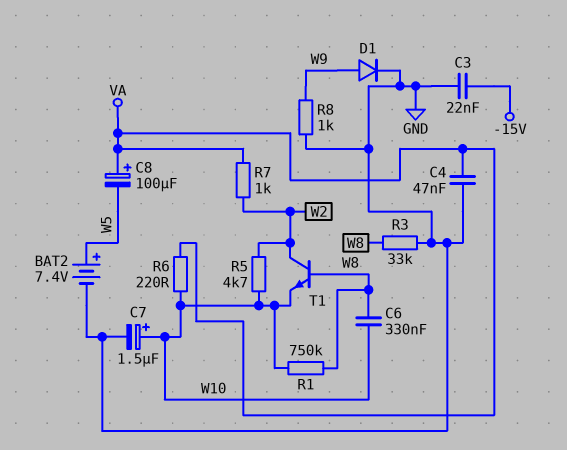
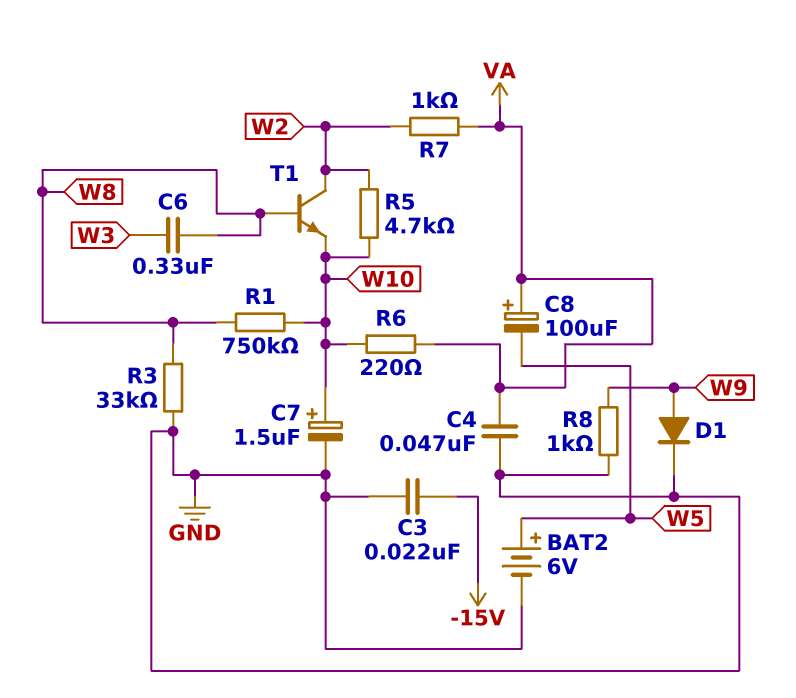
BAT2: 7.4V (plus W5, minus GND) -> 6V (plus W5, minus GND)
C6: 330nF (W8, W10) -> 330nF (W3, W8)

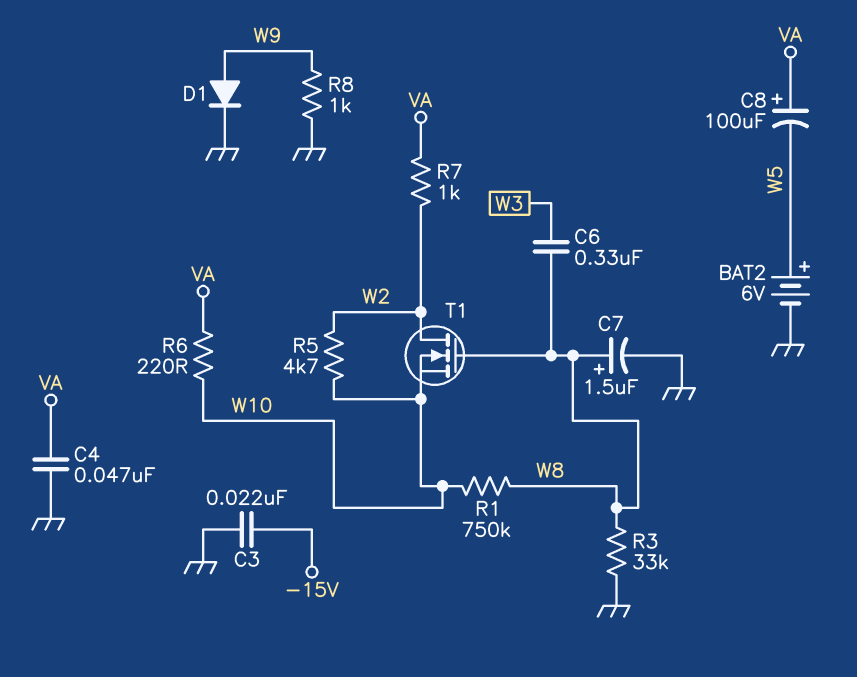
C7: 1.5uF (plus W10, minus GND) -> 1.5uF (plus W8, minus GND)
T1: NPN (B W8, C W2, E W10) -> NMOS (G W8, D W2, S W10)

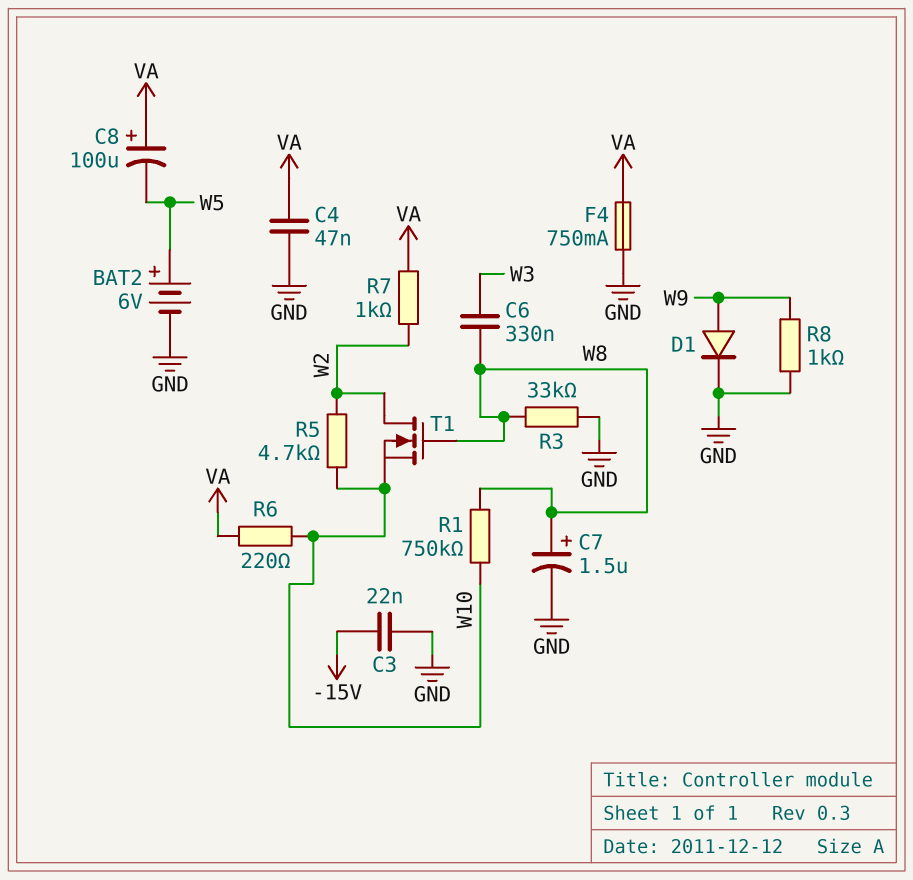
F4: none -> 750mA (GND, VA)

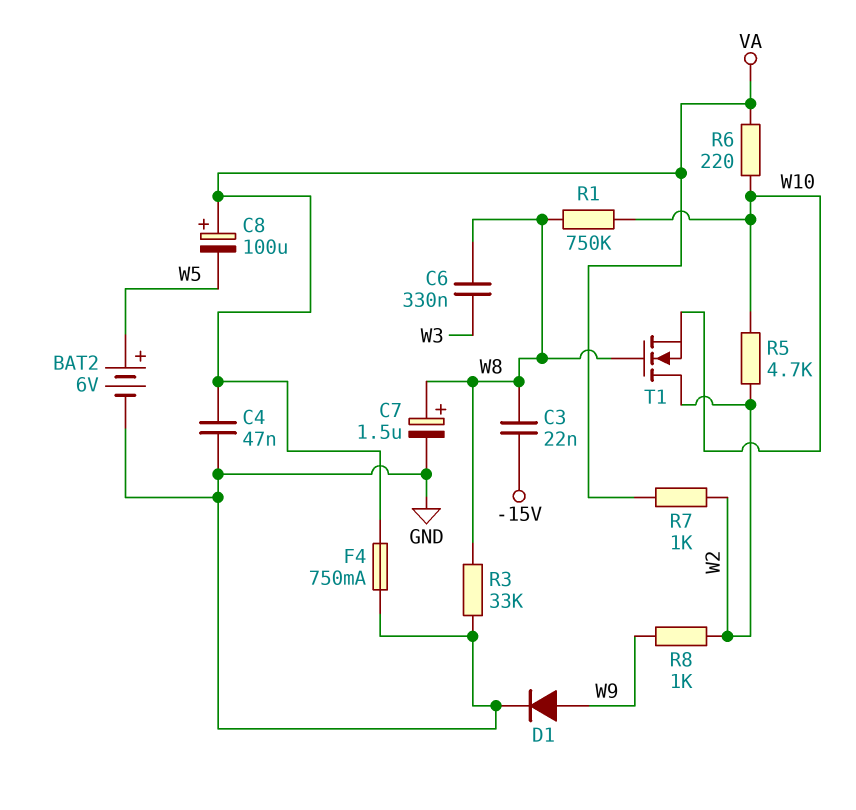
C3: 22nF (-15V, GND) -> 22nF (-15V, W8)
R8: 1k (GND, W9) -> 1k (W2, W9)

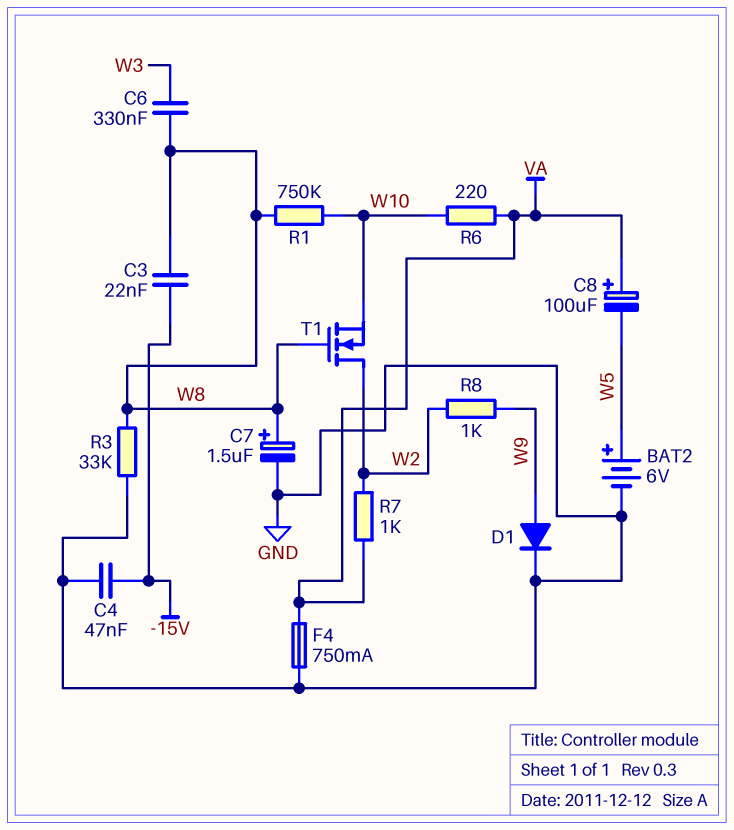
C4: 47nF (GND, VA) -> 47nF (-15V, GND)
R5: 4.7k (W2, W10) -> none

